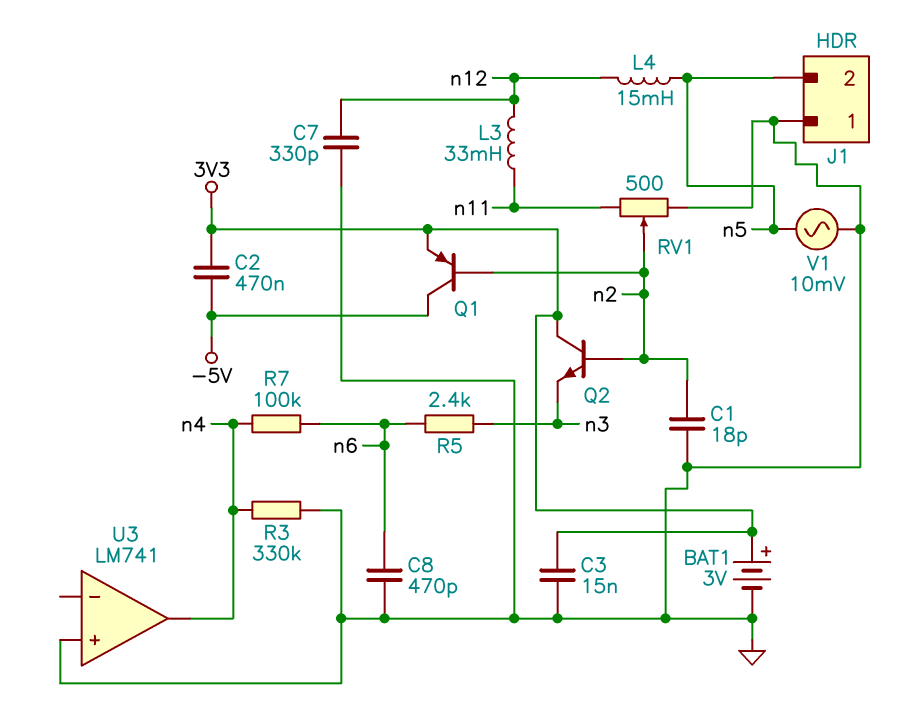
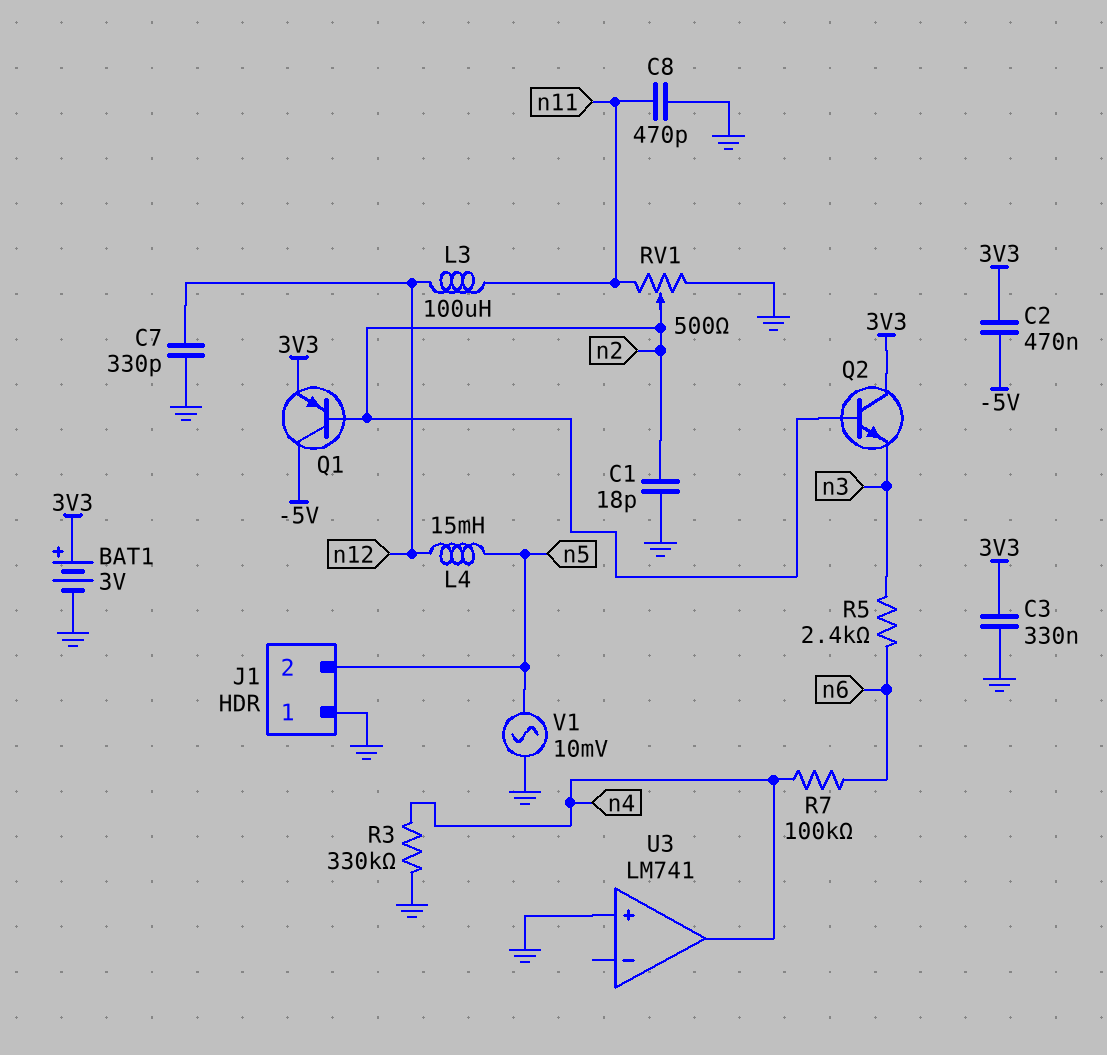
C3: 15nF (3V3, GND) -> 330nF (3V3, GND)
C8: 470pF (GND, n6) -> 470pF (GND, n11)
L3: 33mH (n11, n12) -> 100uH (n11, n12)

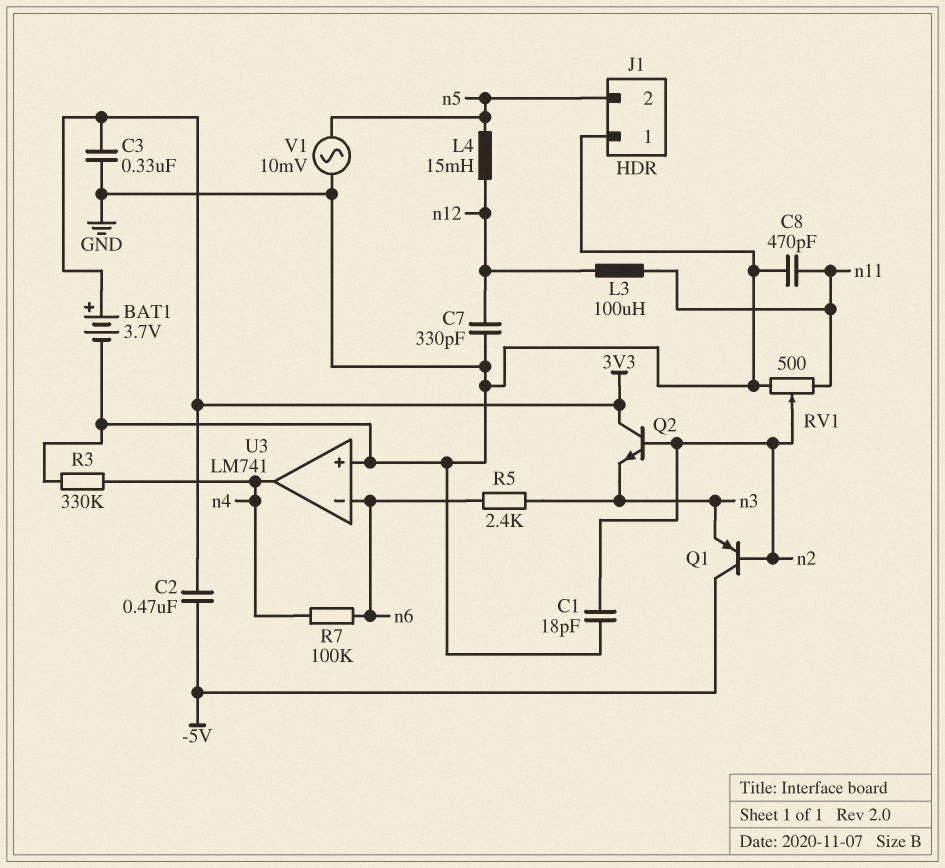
BAT1: 3V (plus 3V3, minus GND) -> 3.7V (plus 3V3, minus GND)
Q1: PNP (B n2, C -5V, E 3V3) -> PNP (B n2, C -5V, E n3)
U3 pin in-: none -> n6

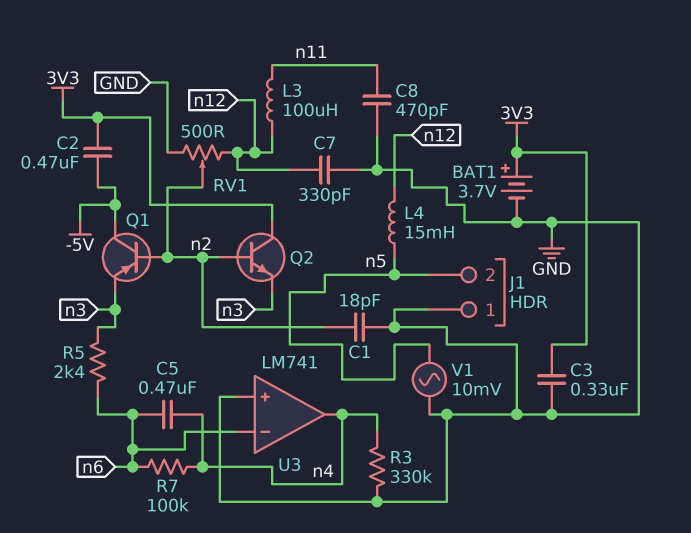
C5: none -> 470nF (n4, n6)
RV1: 500 (GND, n11, wiper n2) -> 500 (GND, n12, wiper n2)

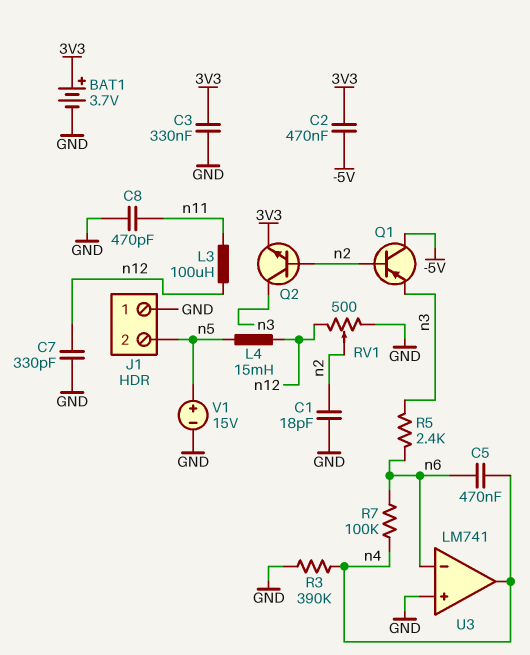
Q2: NPN (B n2, C 3V3, E n3) -> NPN (B n2, C n3, E 3V3)
R3: 330k (GND, n4) -> 390k (GND, n4)
V1: AC 10mV (GND, n5) -> 15V (plus n5, minus GND)

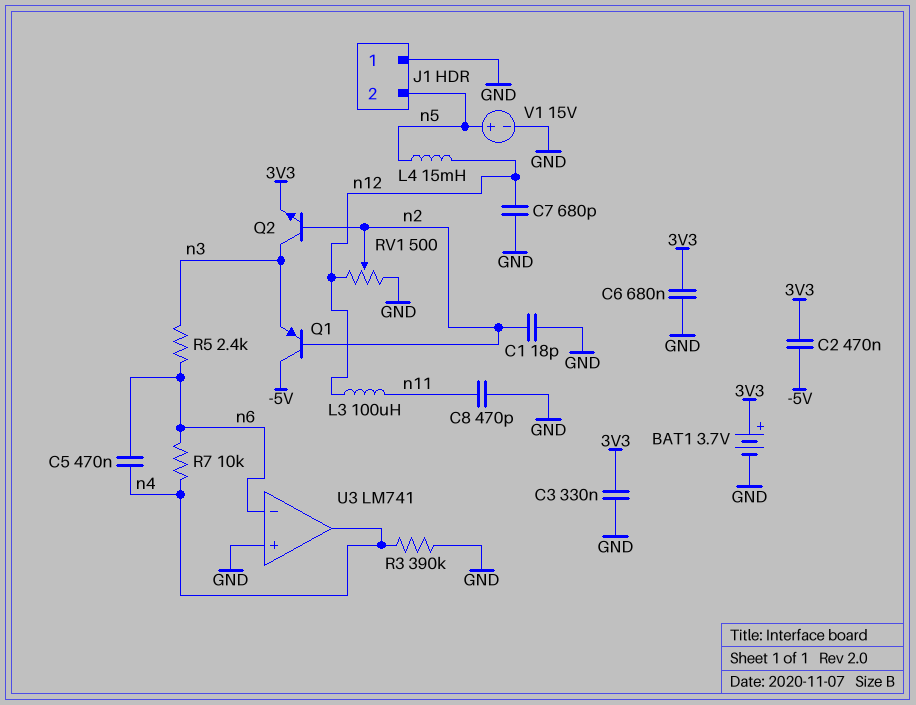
C6: none -> 680nF (3V3, GND)
C7: 330pF (GND, n12) -> 680pF (GND, n12)
R7: 100k (n4, n6) -> 10k (n4, n6)

